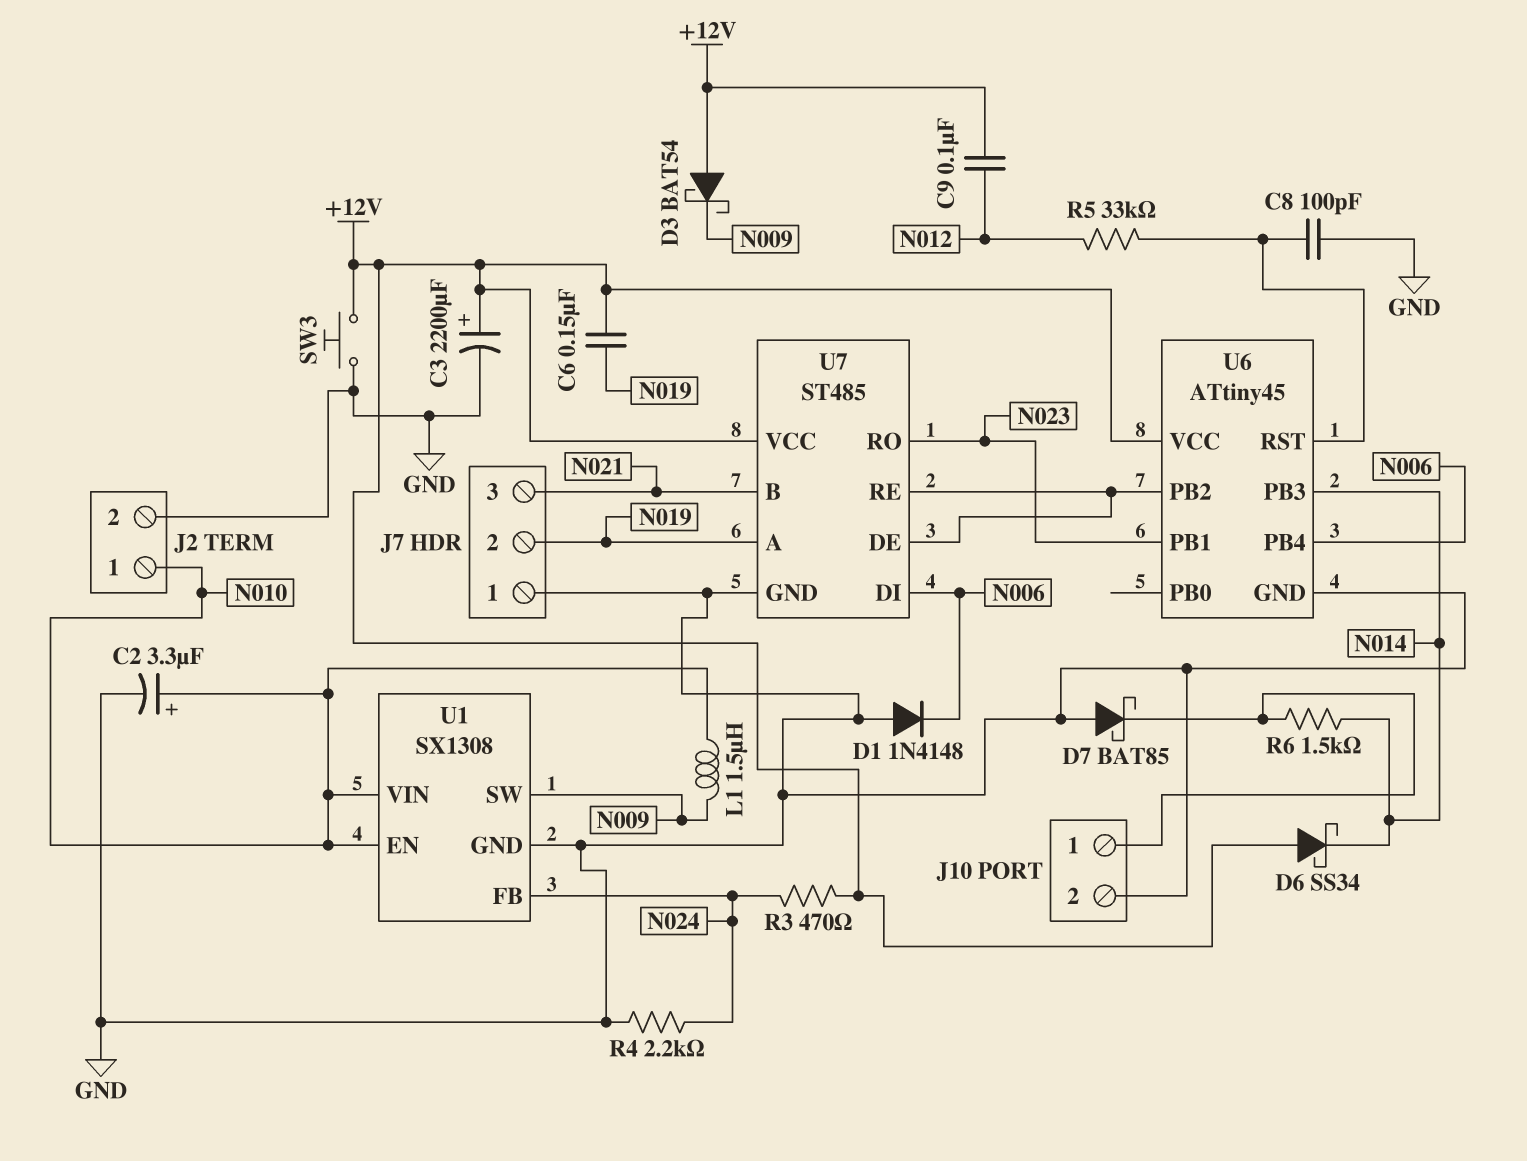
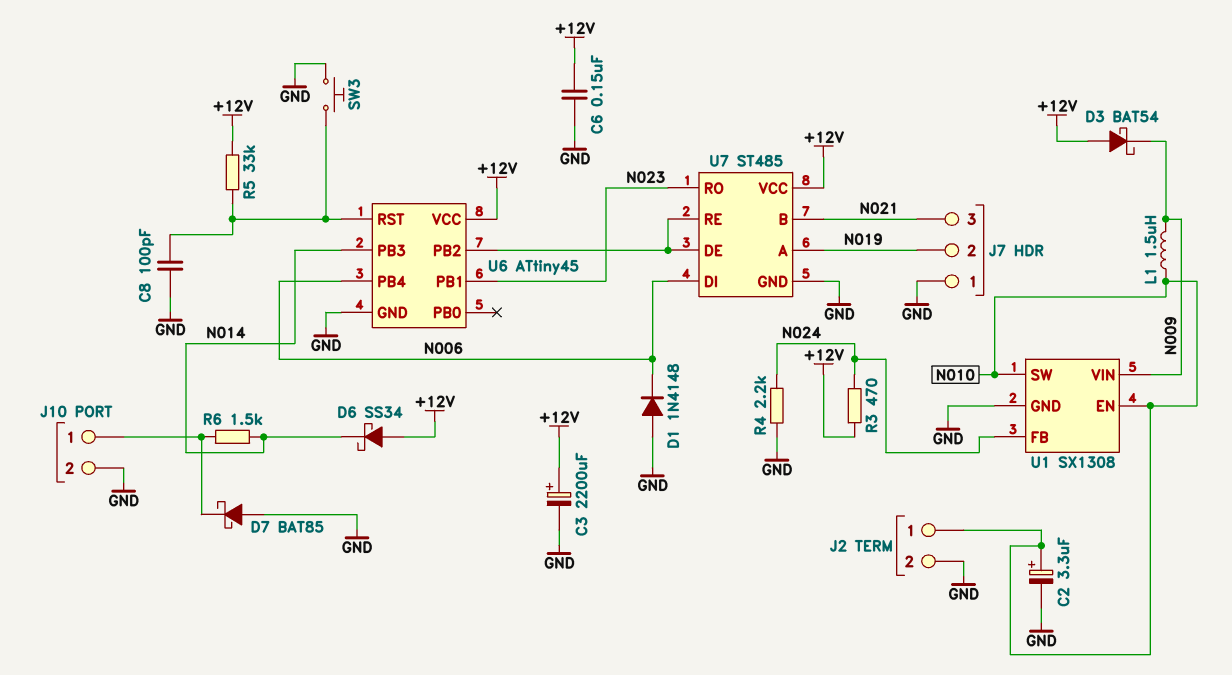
C6: 150nF (+12V, N019) -> 150nF (+12V, GND)
C9: 100nF (+12V, N012) -> none
R5: 33k (N012, U6/RST) -> 33k (+12V, U6/RST)
SW3: button (+12V, GND) -> button (GND, U6/RST)
U1 pin SW: N009 -> N010
U1 pin VIN: N010 -> N009

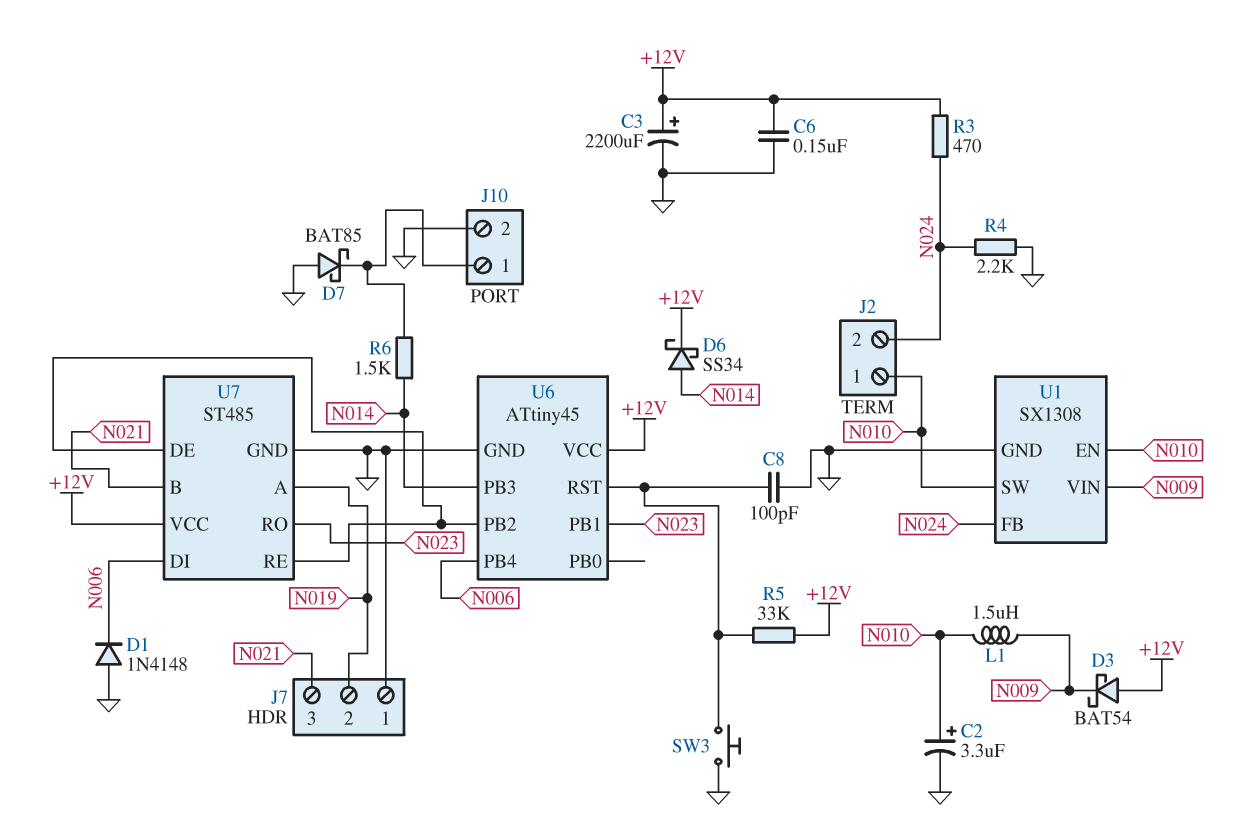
D6: schottky SS34 (A +12V, K N014) -> schottky SS34 (A N014, K +12V)
J2 pin 2: GND -> N024

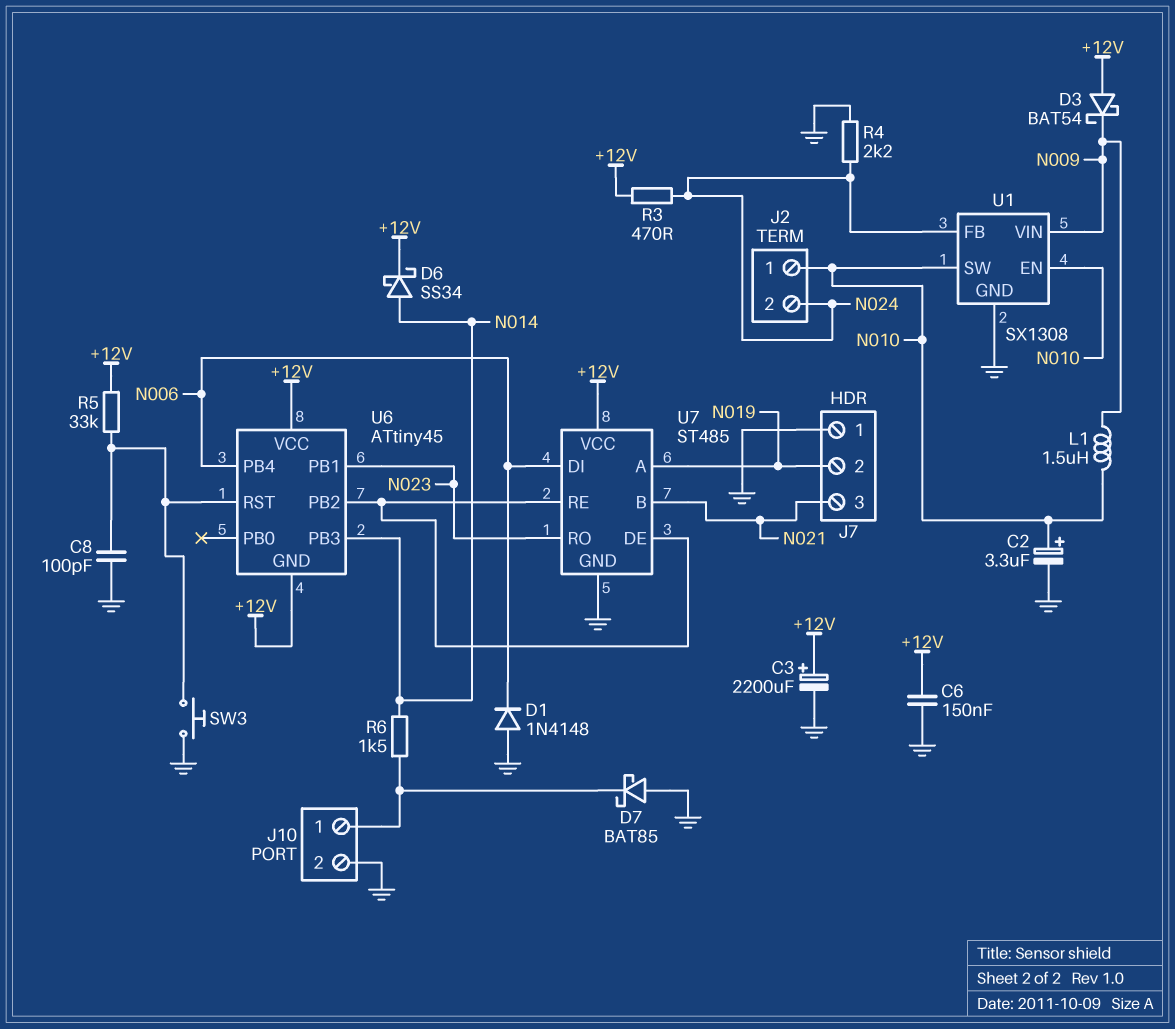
U6 pin GND: GND -> +12V

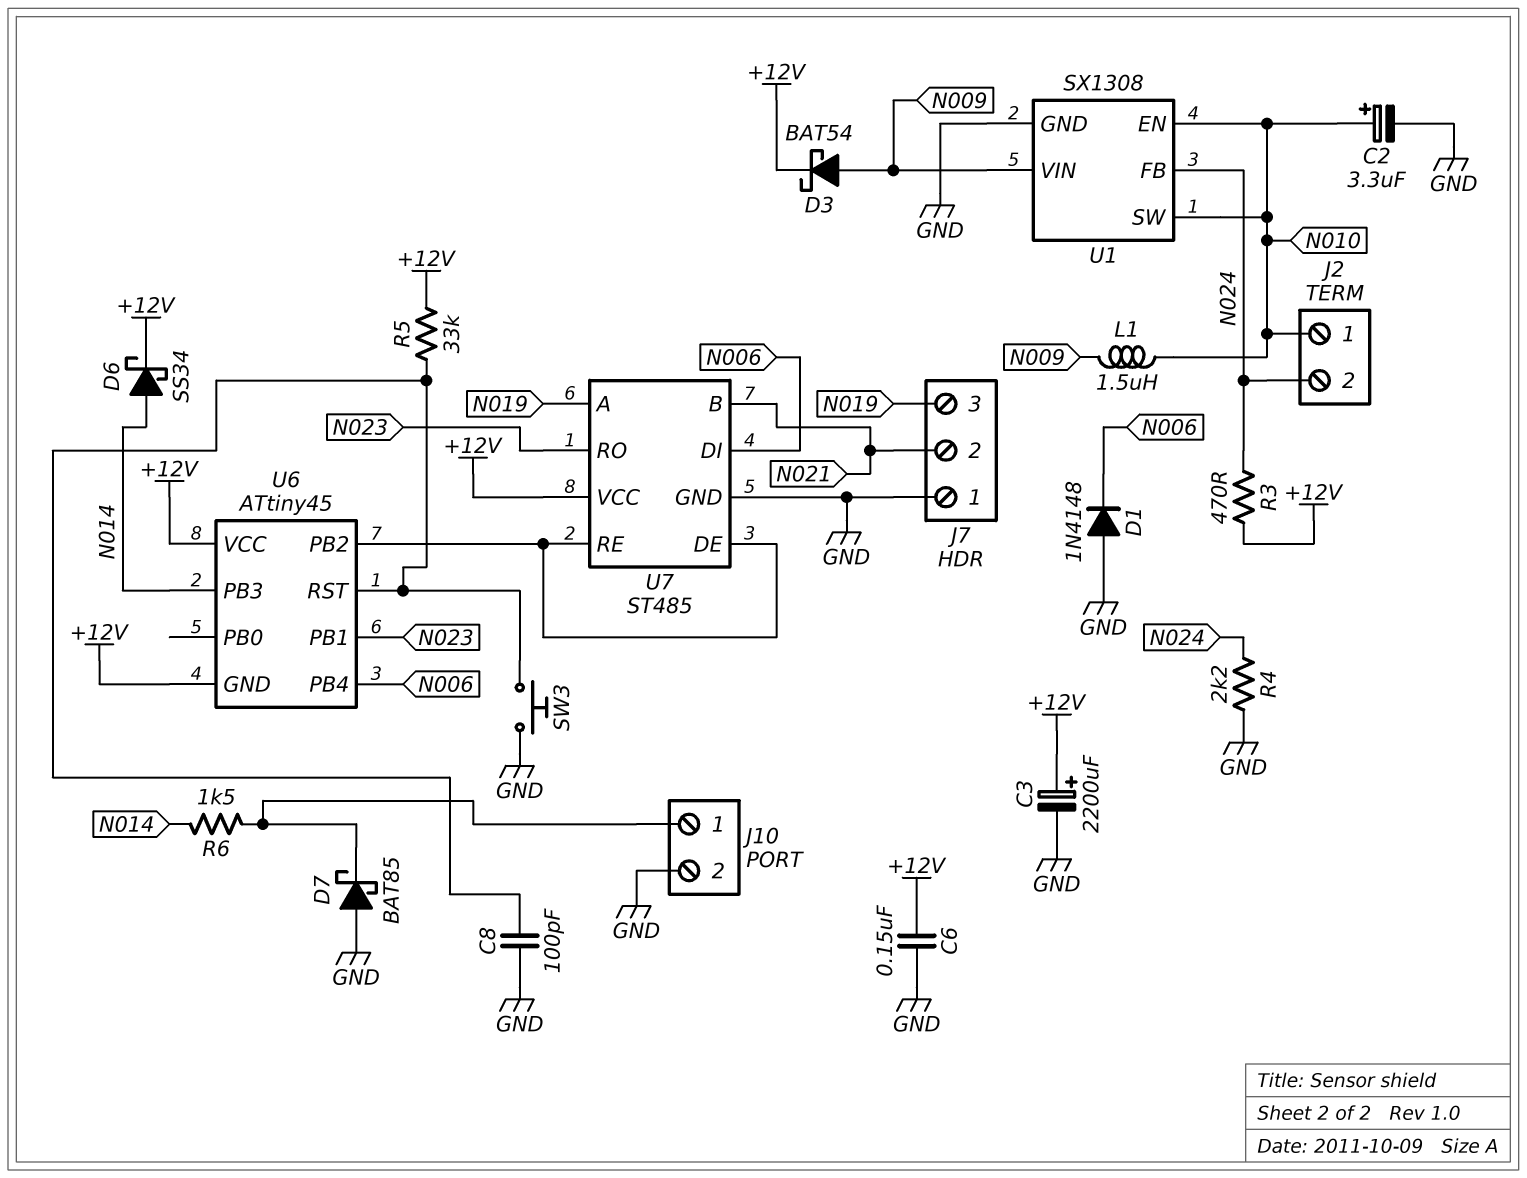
D3: schottky BAT54 (A +12V, K N009) -> schottky BAT54 (A N009, K +12V)
J7 pin 2: N019 -> N021
J7 pin 3: N021 -> N019

